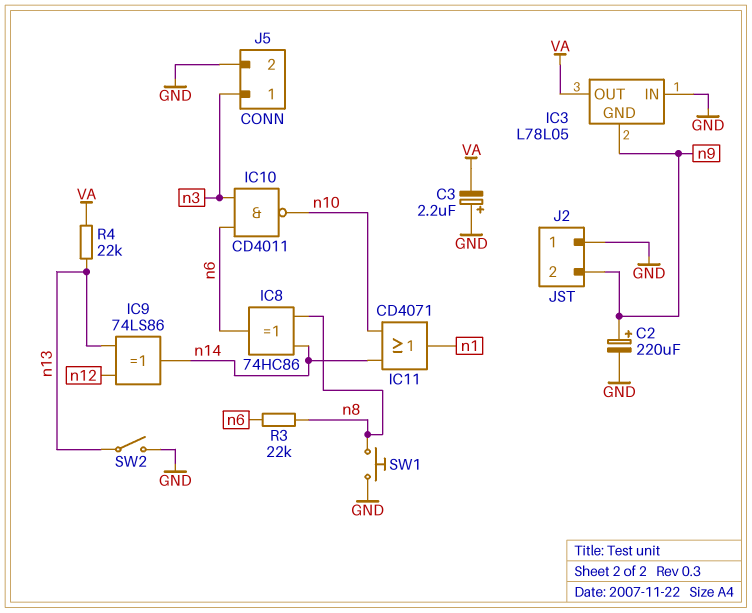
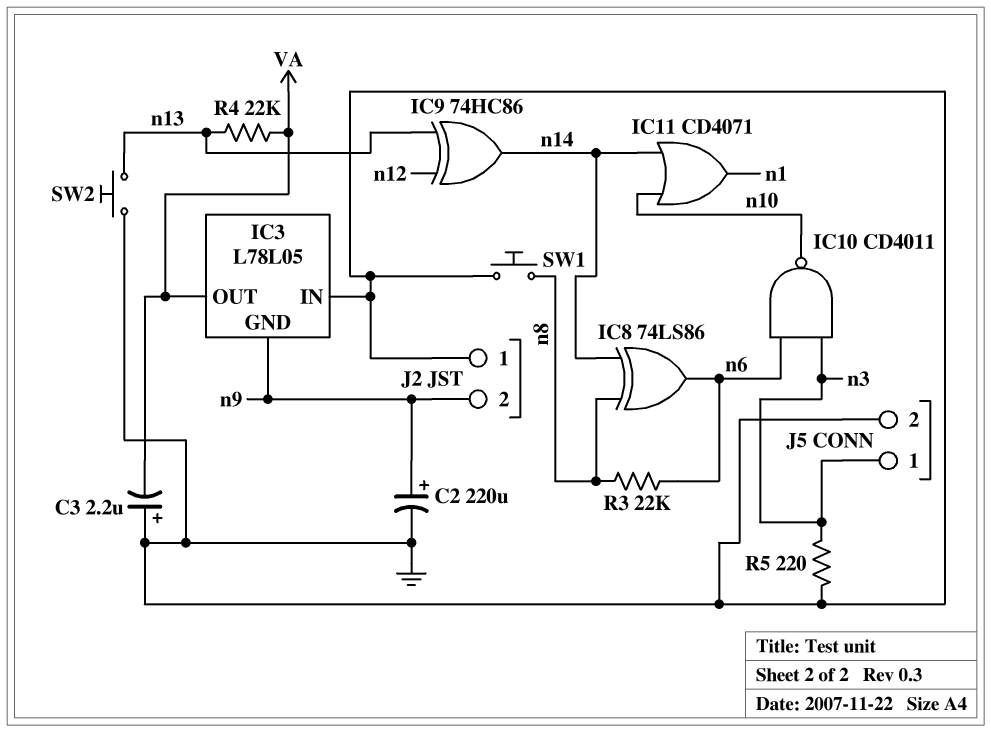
IC8: XOR 74HC86 (in n8, in n14, out n6) -> XOR 74LS86 (in n8, in n14, out n6)
IC9: XOR 74LS86 (in n12, in n13, out n14) -> XOR 74HC86 (in n12, in n13, out n14)
R5: none -> 220 (GND, n3)
SW2: switch (GND, n13) -> button (GND, n13)

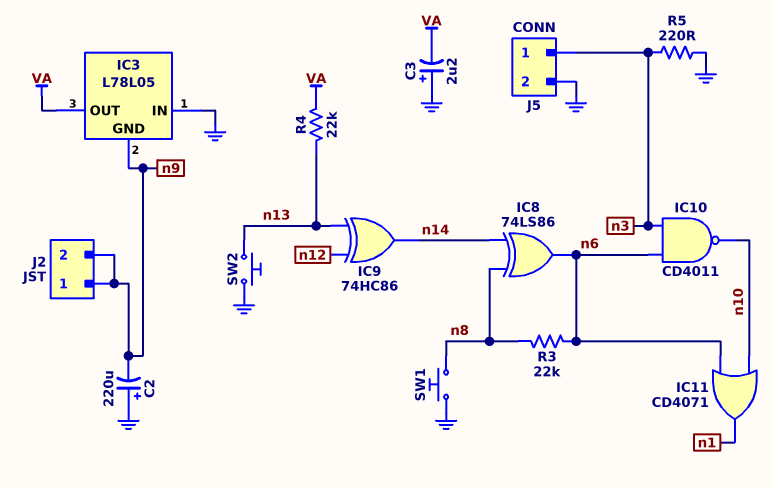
C2: 220uF (plus n9, minus GND) -> 220uF (plus GND, minus n9)
IC11: OR CD4071 (in n10, in n14, out n1) -> OR CD4071 (in n6, in n10, out n1)
J2 pin 1: GND -> n9

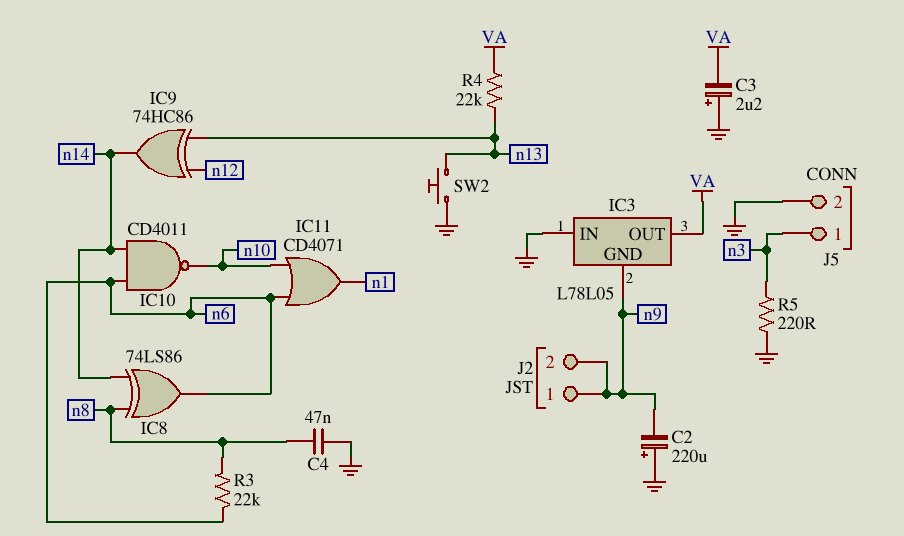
C4: none -> 47nF (GND, n8)
IC10: NAND CD4011 (in n3, in n6, out n10) -> NAND CD4011 (in n6, in n14, out n10)
SW1: button (GND, n8) -> none

